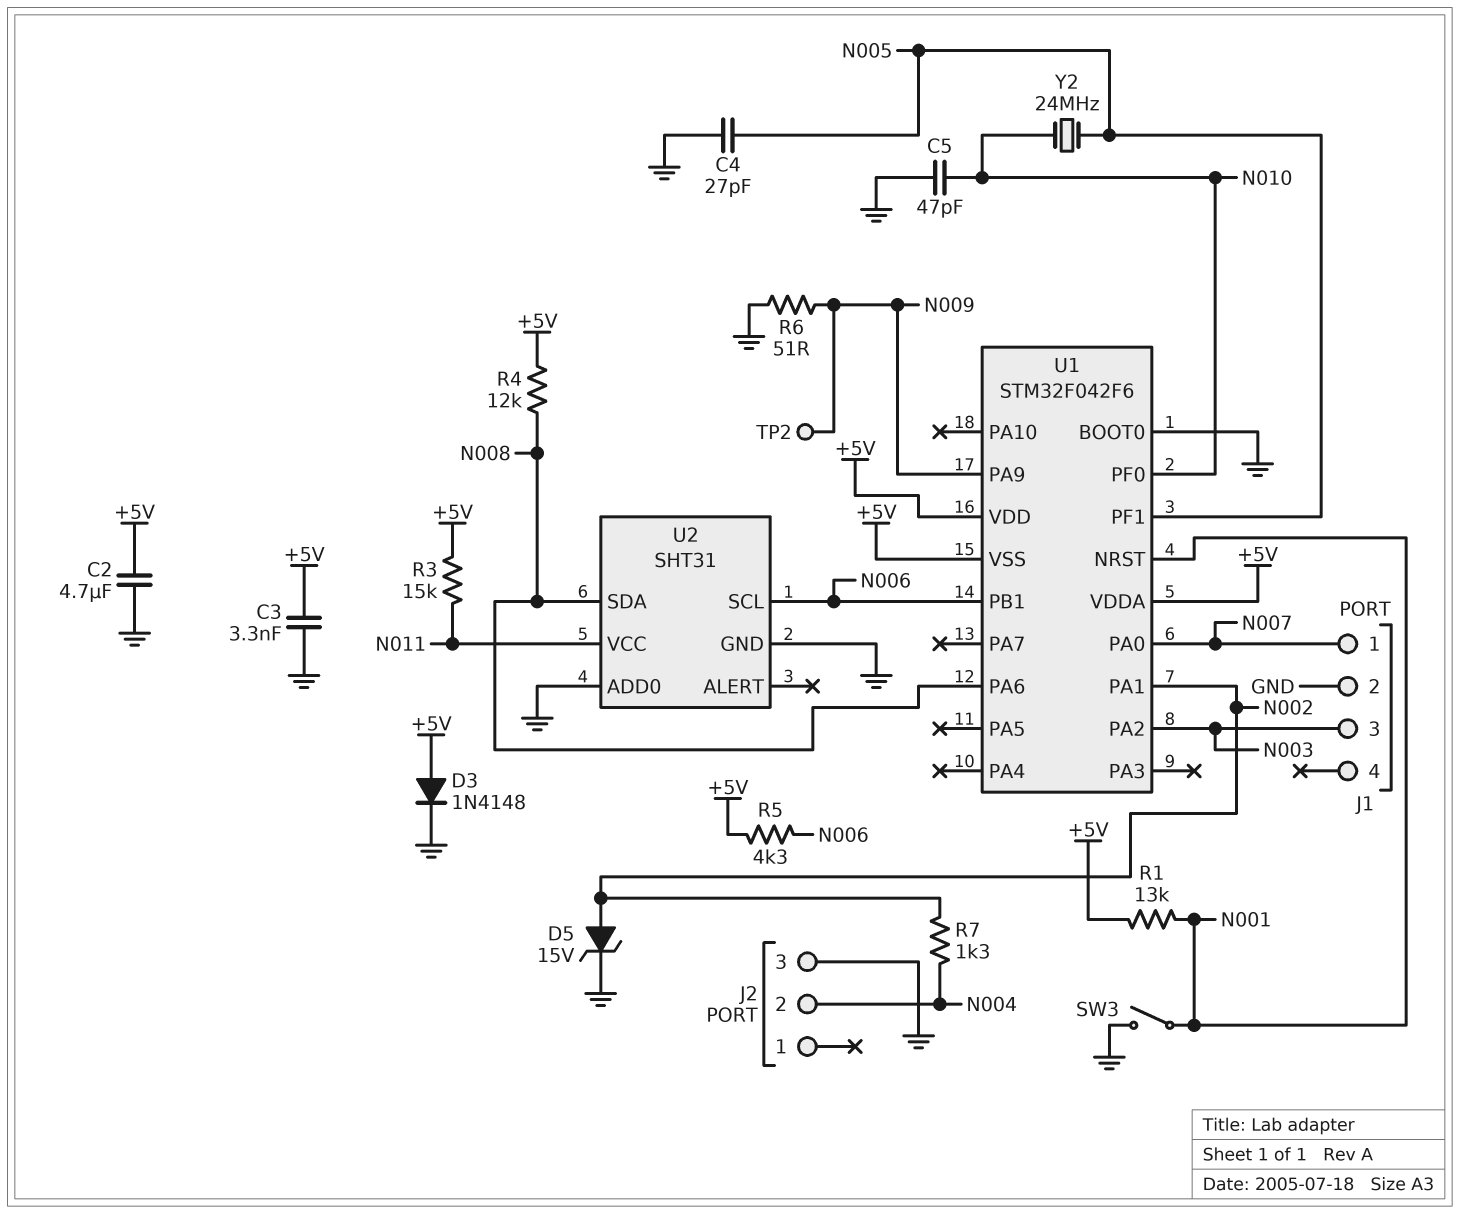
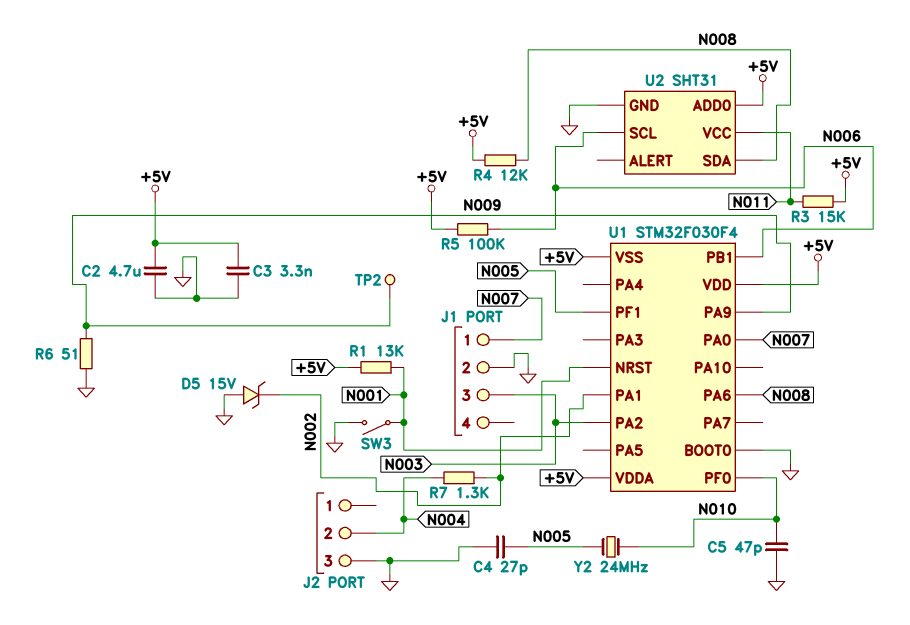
D3: diode 1N4148 (A +5V, K GND) -> none
D5: zener 15V (A N002, K GND) -> zener 15V (A GND, K N002)
R5: 4.3k (+5V, N006) -> 100k (+5V, N006)
U1: STM32F042F6 -> STM32F030F4
U2 pin ADD0: GND -> +5V

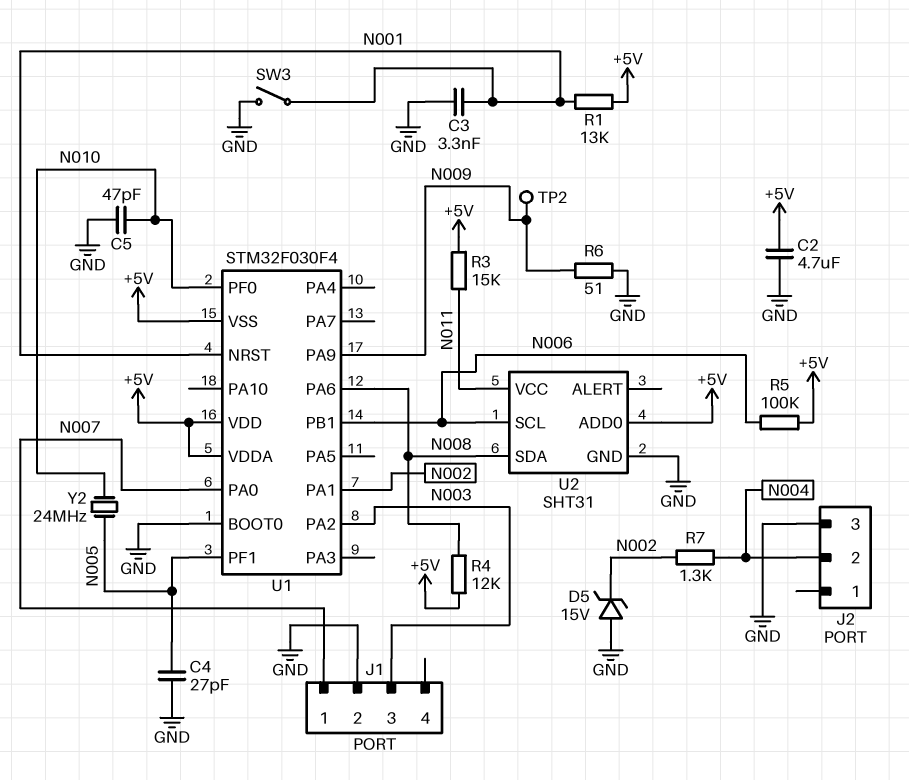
C3: 3.3nF (+5V, GND) -> 3.3nF (GND, N001)

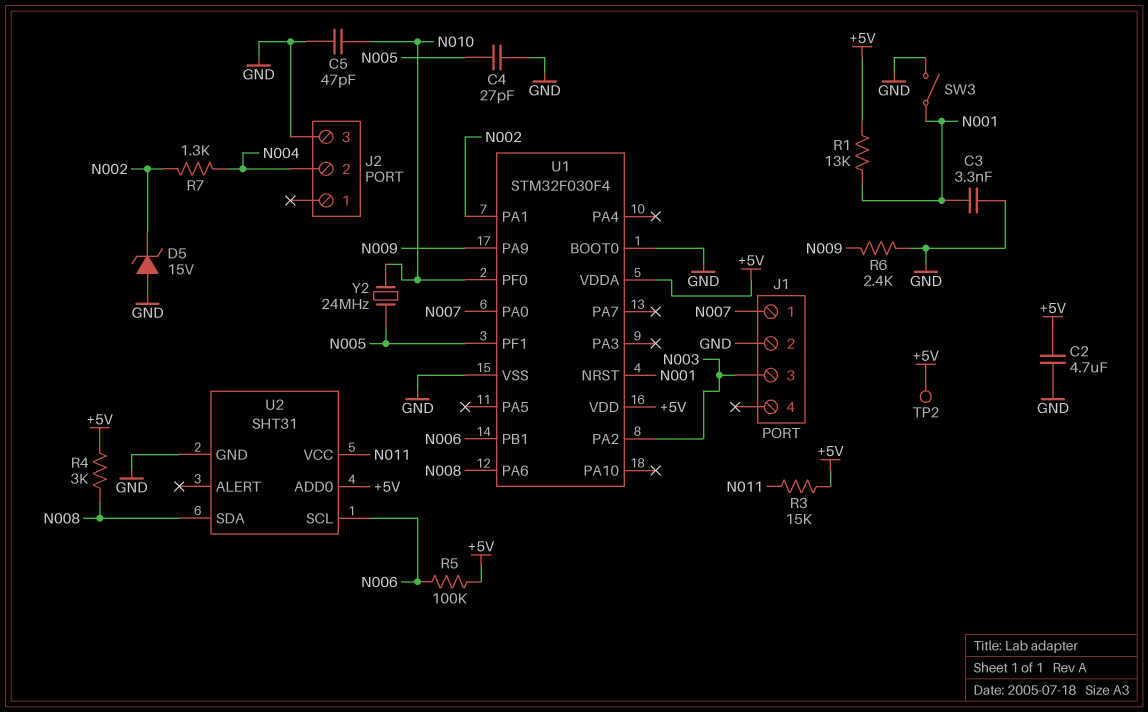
R4: 12k (+5V, N008) -> 3k (+5V, N008)
R6: 51 (GND, N009) -> 2.4k (GND, N009)
TP2: test point (N009) -> test point (+5V)
U1 pin VSS: +5V -> GND

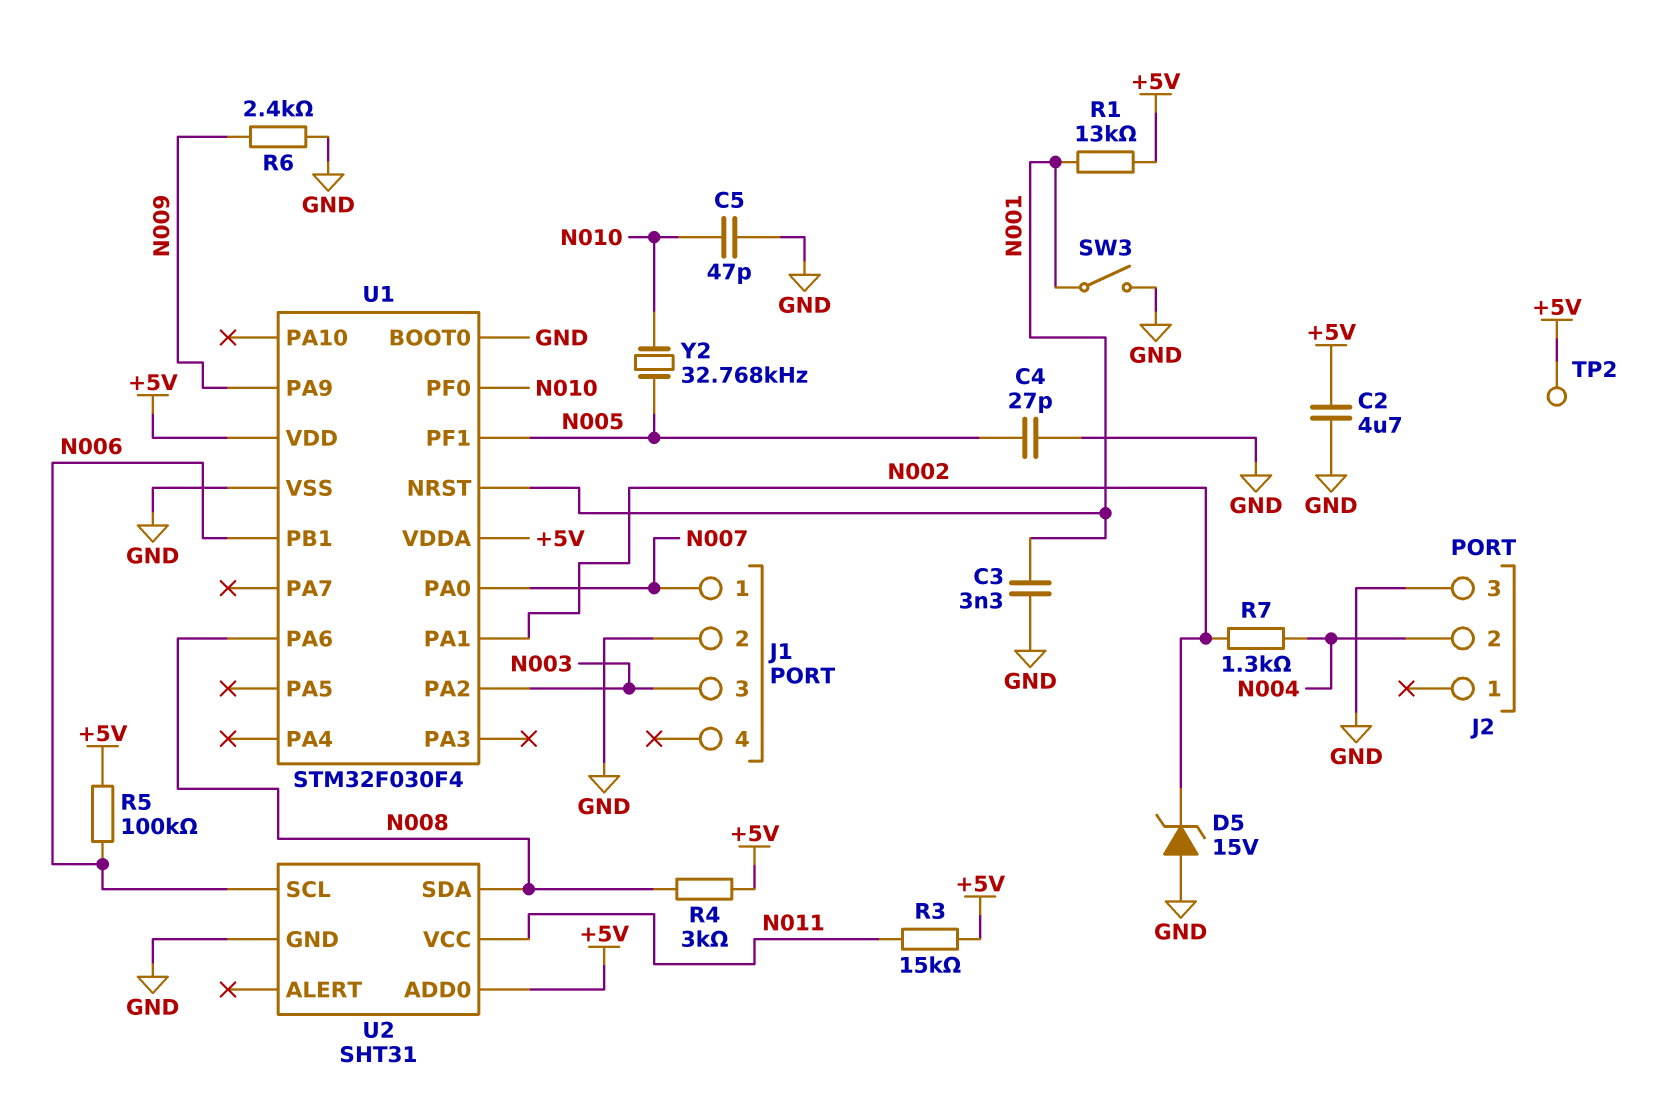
Y2: 24MHz (N005, N010) -> 32.768kHz (N005, N010)

